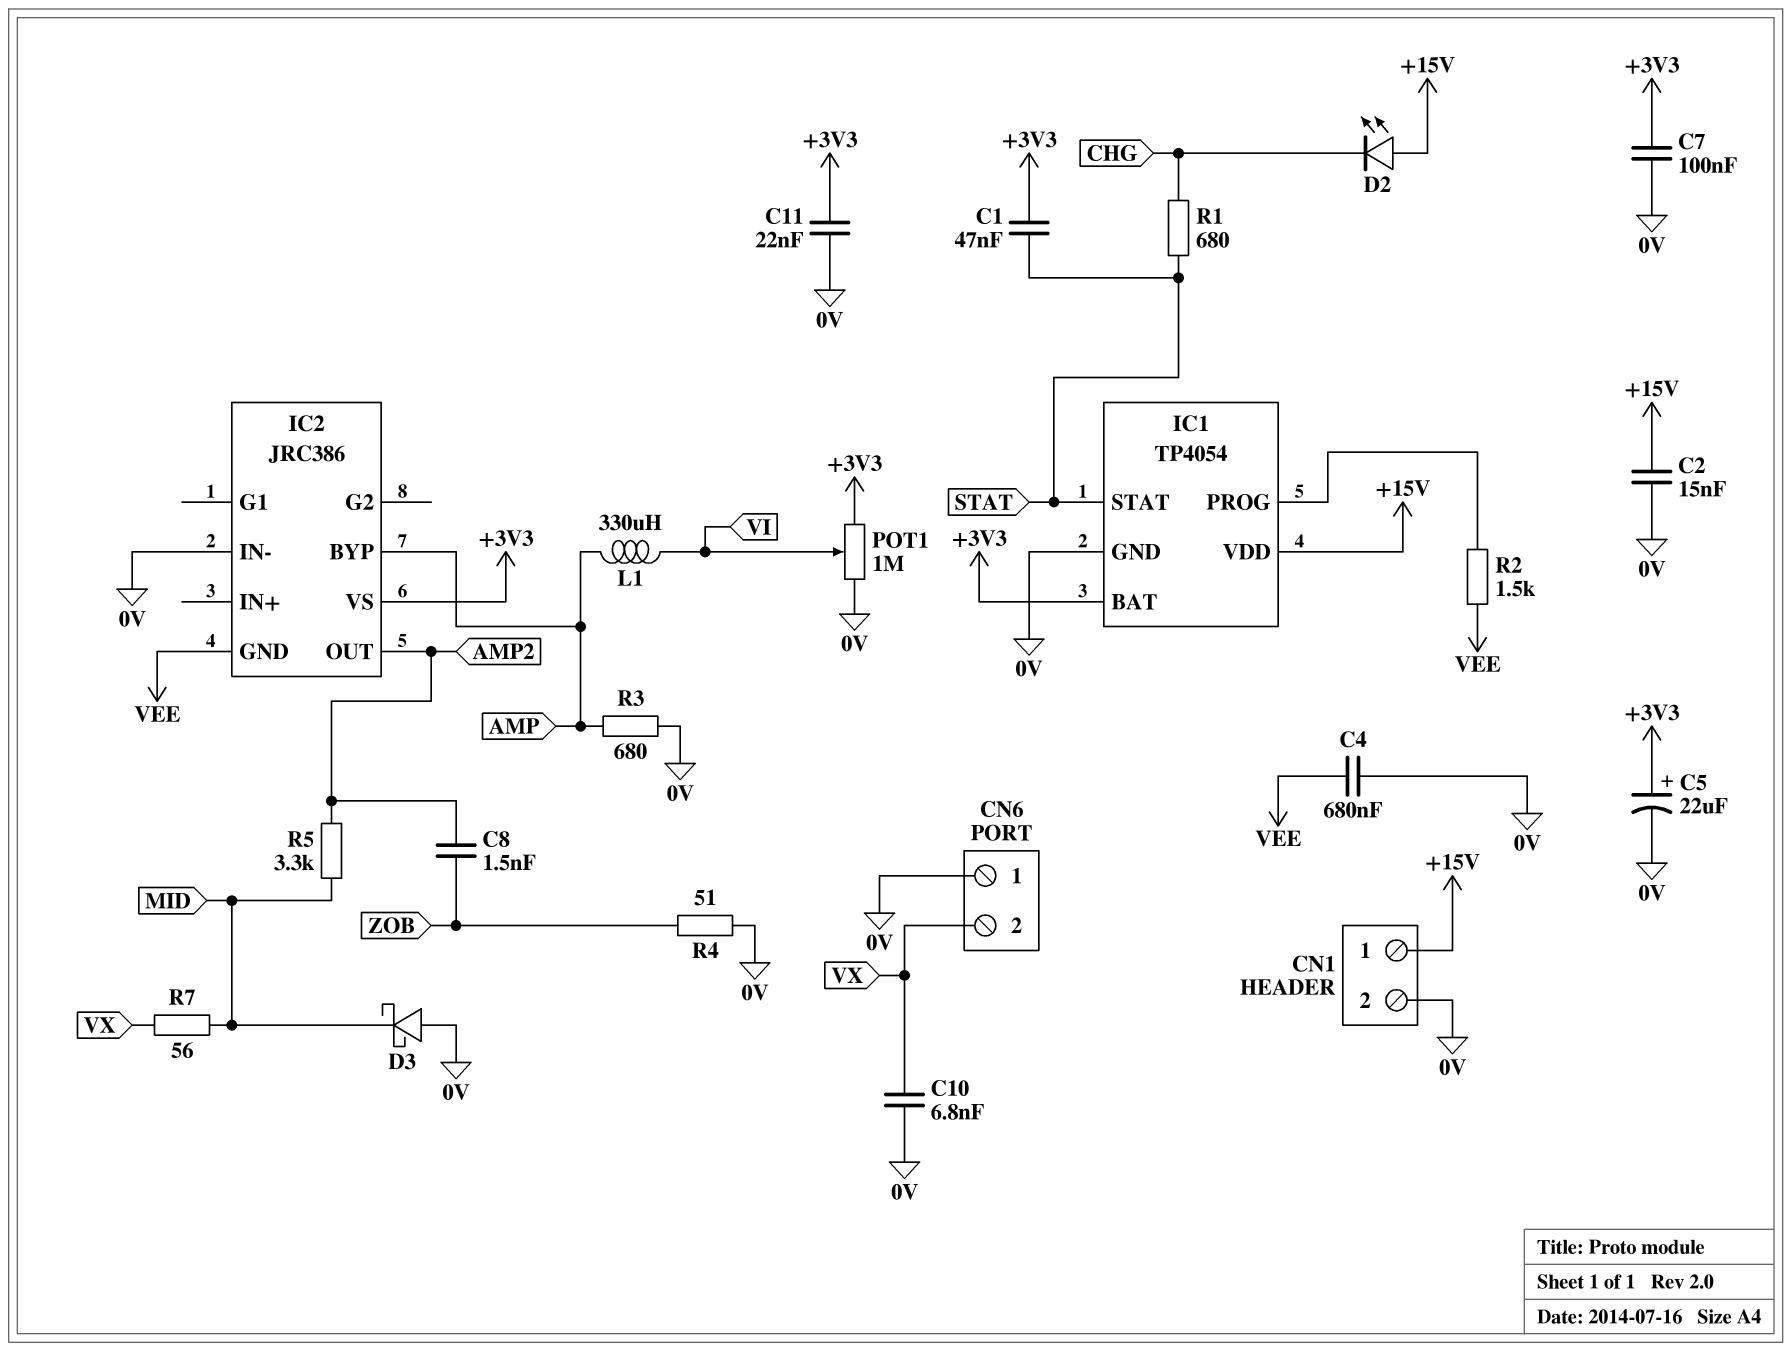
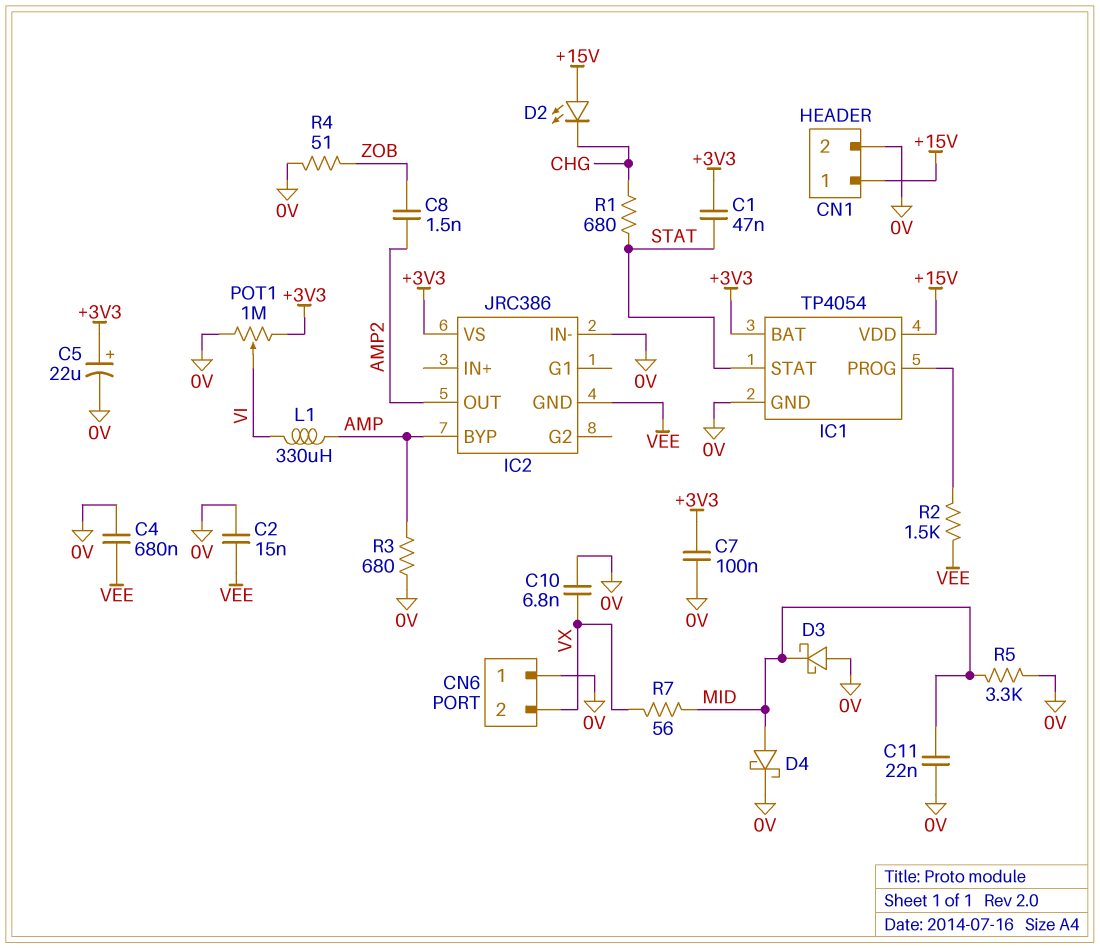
C2: 15nF (+15V, 0V) -> 15nF (0V, VEE)
C11: 22nF (+3V3, 0V) -> 22nF (0V, MID)
D4: none -> schottky (A MID, K 0V)
R5: 3.3k (AMP2, MID) -> 3.3k (0V, MID)

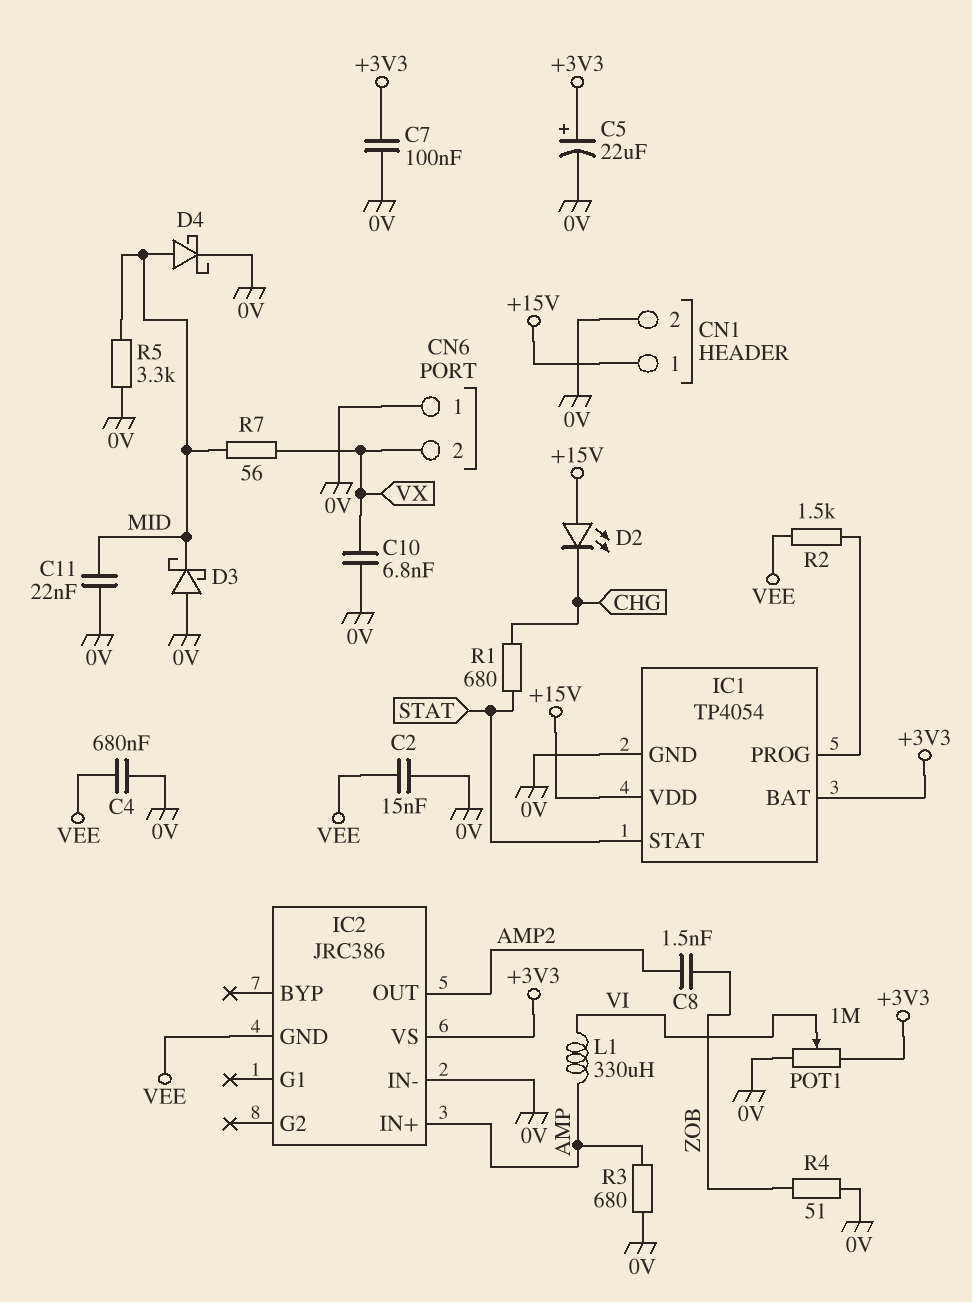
C1: 47nF (+3V3, STAT) -> none
IC2 pin BYP: AMP -> none
IC2 pin IN+: none -> AMP

